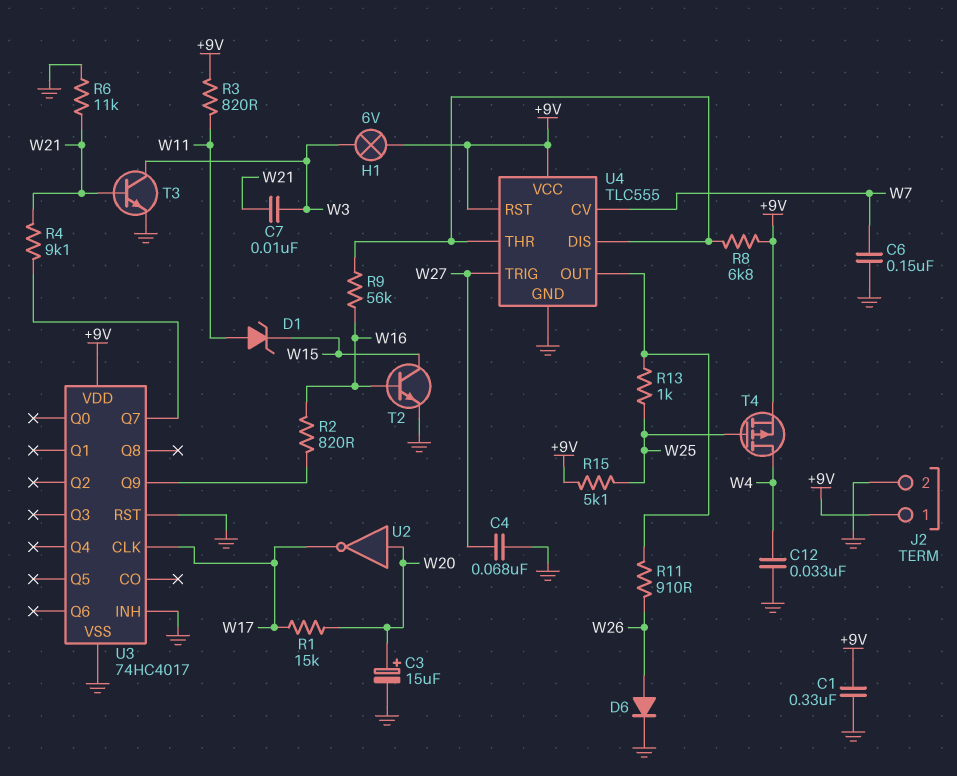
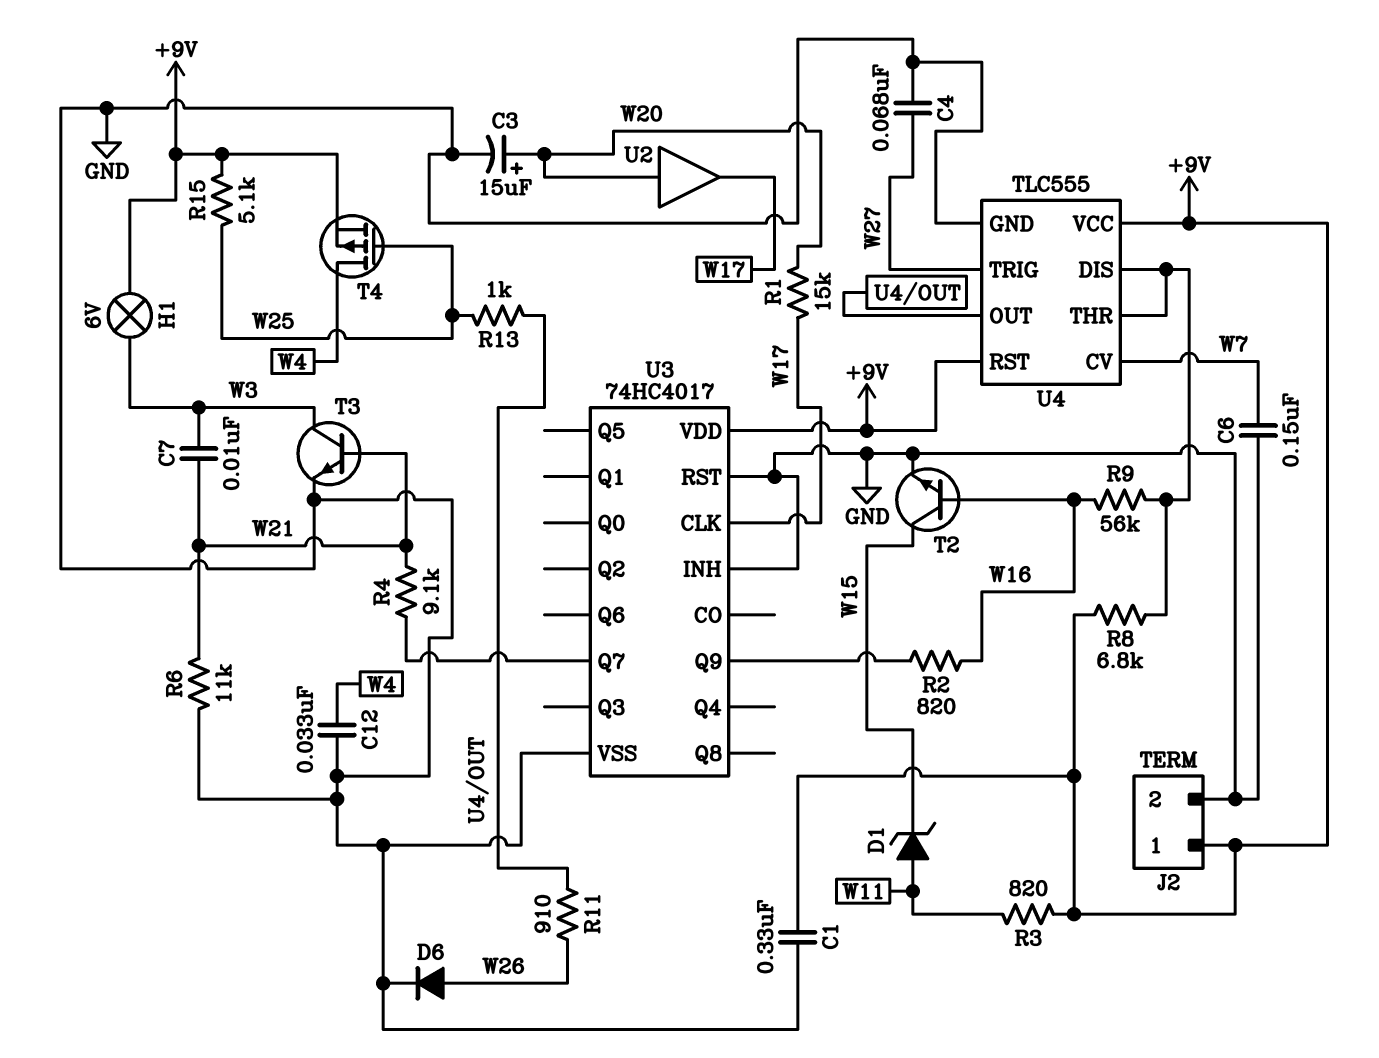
U2: NOT (in W20, out W17) -> buffer (in W20, out W17)

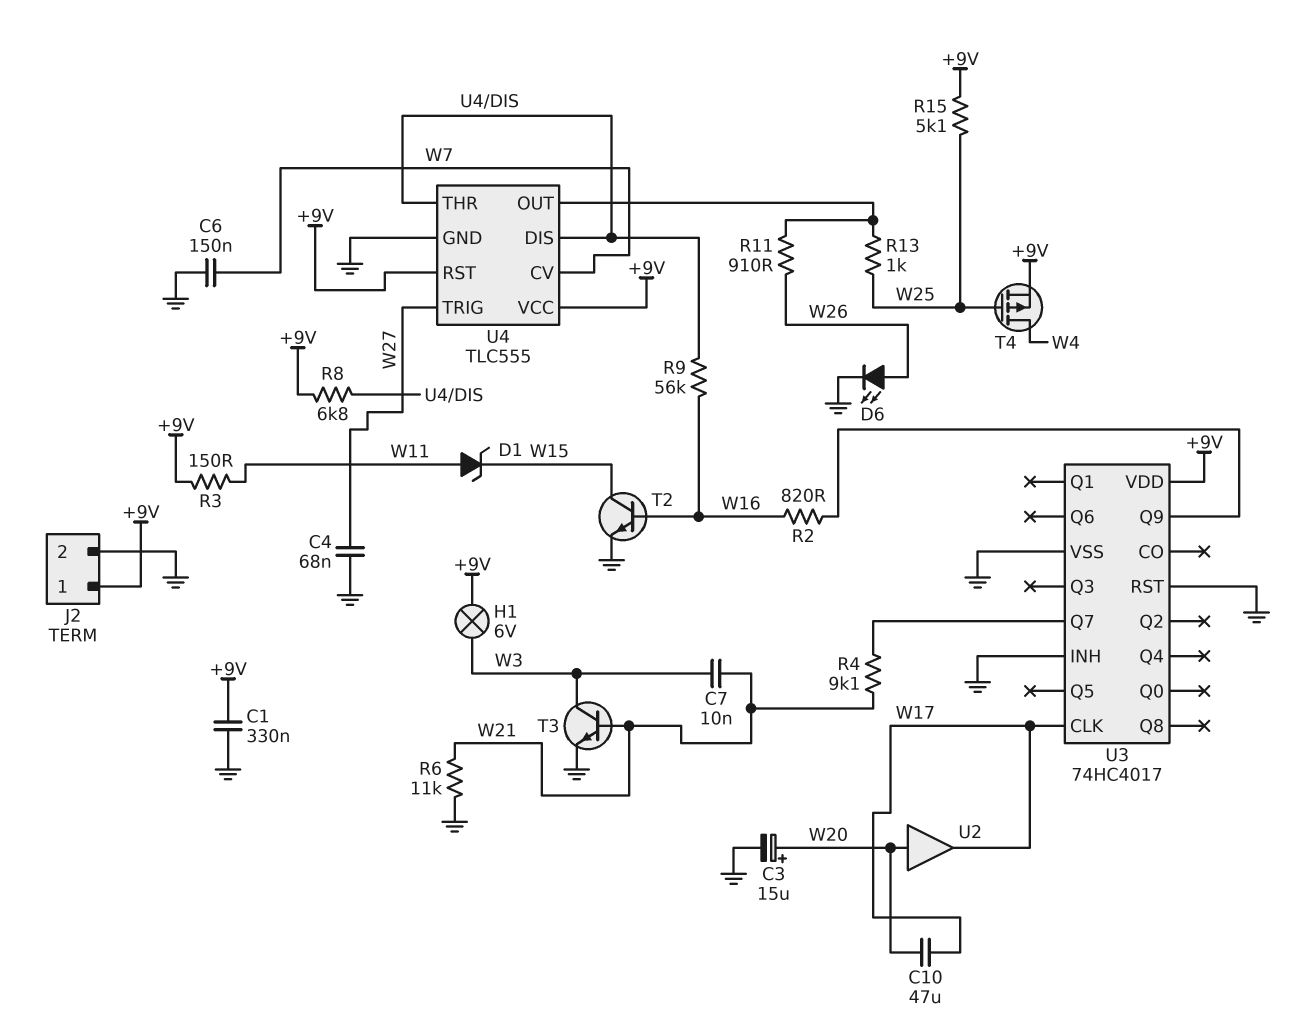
C10: none -> 47uF (W17, W20)
C12: 33nF (GND, W4) -> none
D6: diode (A W26, K GND) -> LED (A W26, K GND)
R1: 15k (W17, W20) -> none
R3: 820 (+9V, W11) -> 150 (+9V, W11)

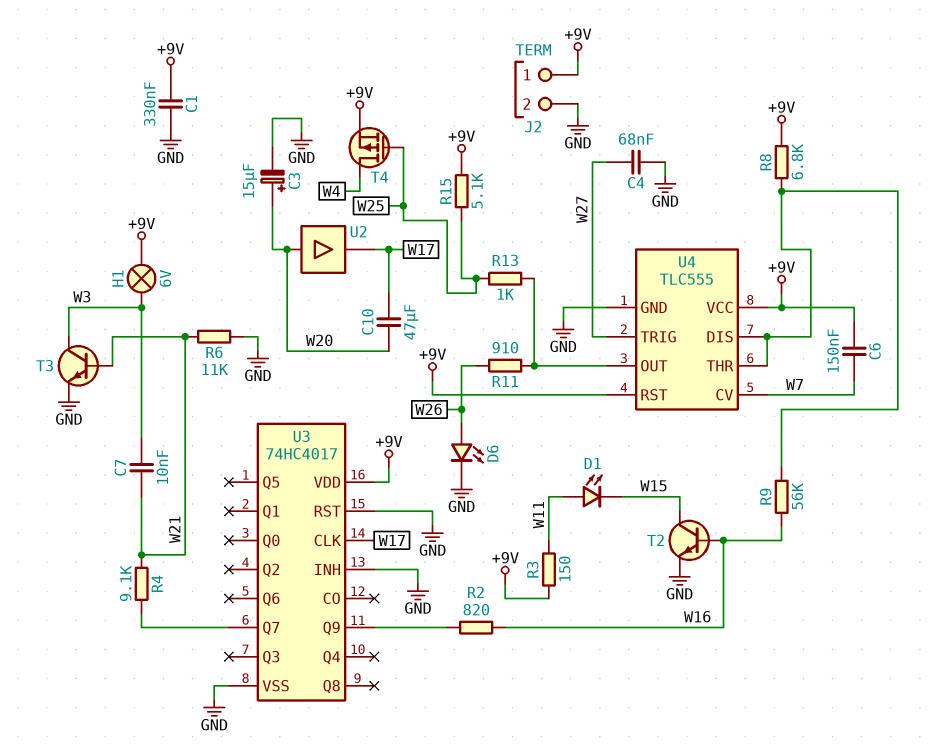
C6: 150nF (GND, W7) -> 150nF (+9V, W7)
D1: zener (A W11, K W15) -> LED (A W11, K W15)

